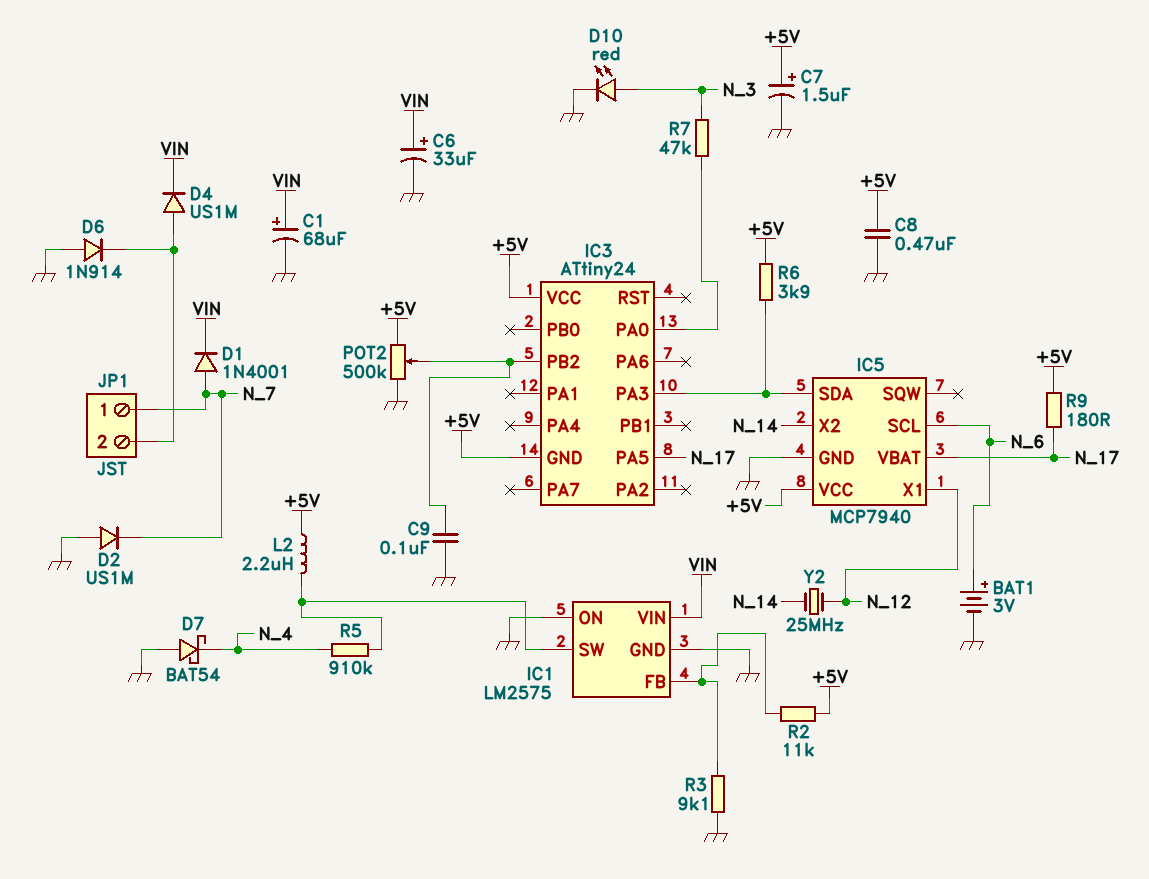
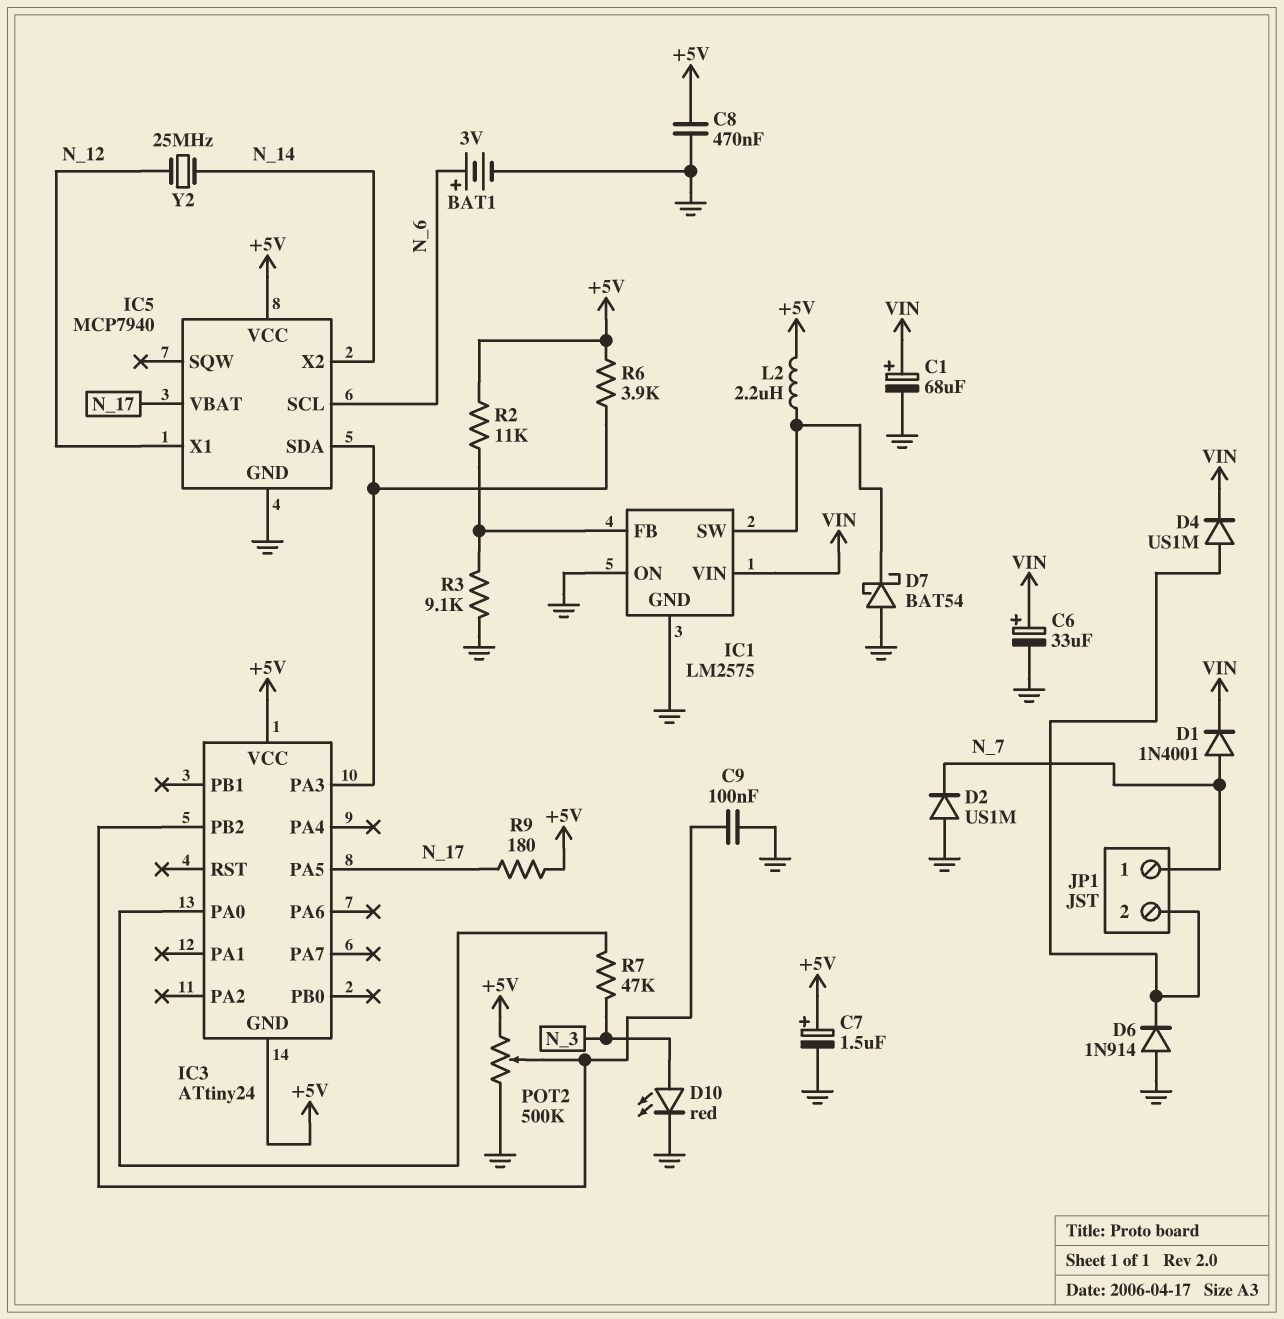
D7: schottky BAT54 (A GND, K N_4) -> schottky BAT54 (A GND, K IC1/SW)
R5: 910k (IC1/SW, N_4) -> none

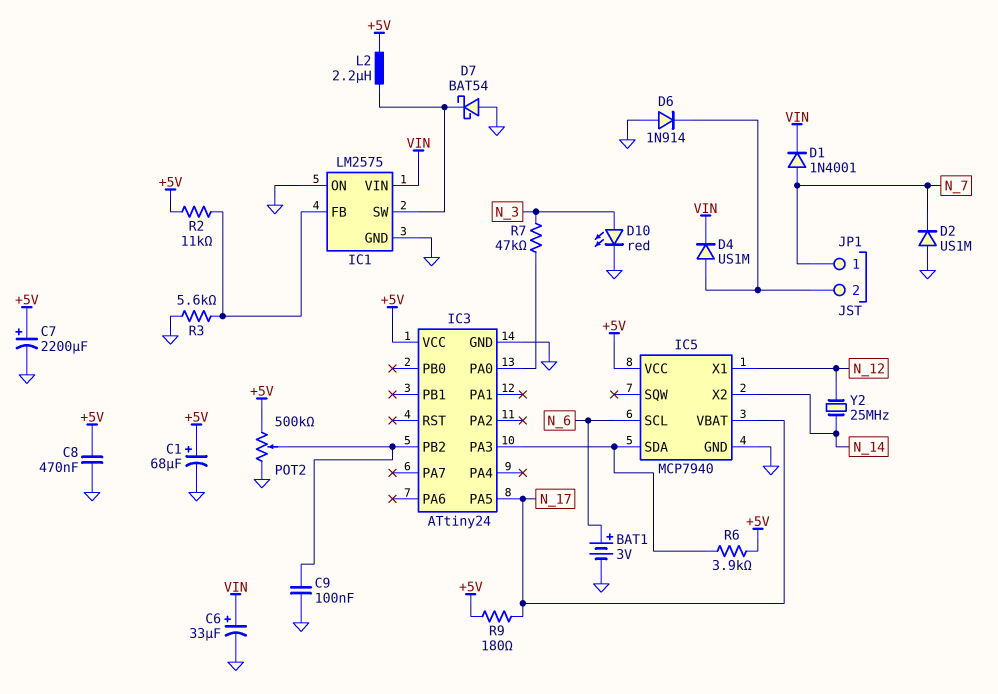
C1: 68uF (plus VIN, minus GND) -> 68uF (plus +5V, minus GND)
C7: 1.5uF (plus +5V, minus GND) -> 2200uF (plus +5V, minus GND)
IC3 pin GND: +5V -> GND
R3: 9.1k (GND, IC1/FB) -> 5.6k (GND, IC1/FB)

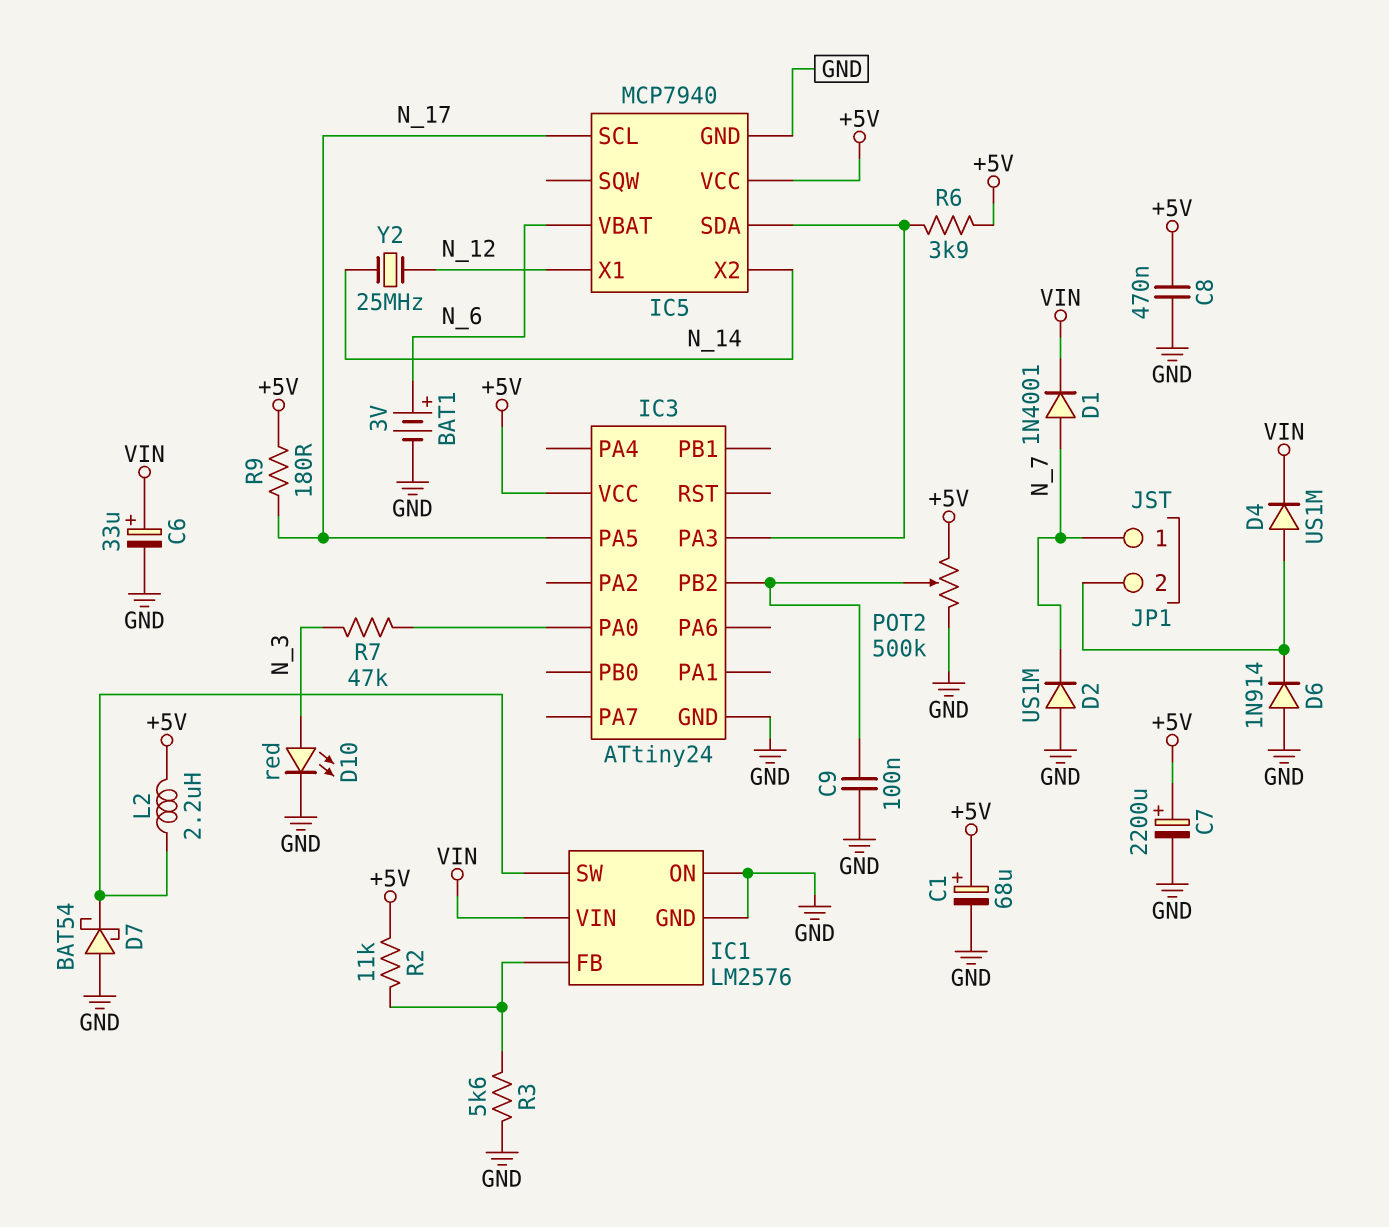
IC1: LM2575 -> LM2576
IC5 pin SCL: N_6 -> N_17
IC5 pin VBAT: N_17 -> N_6

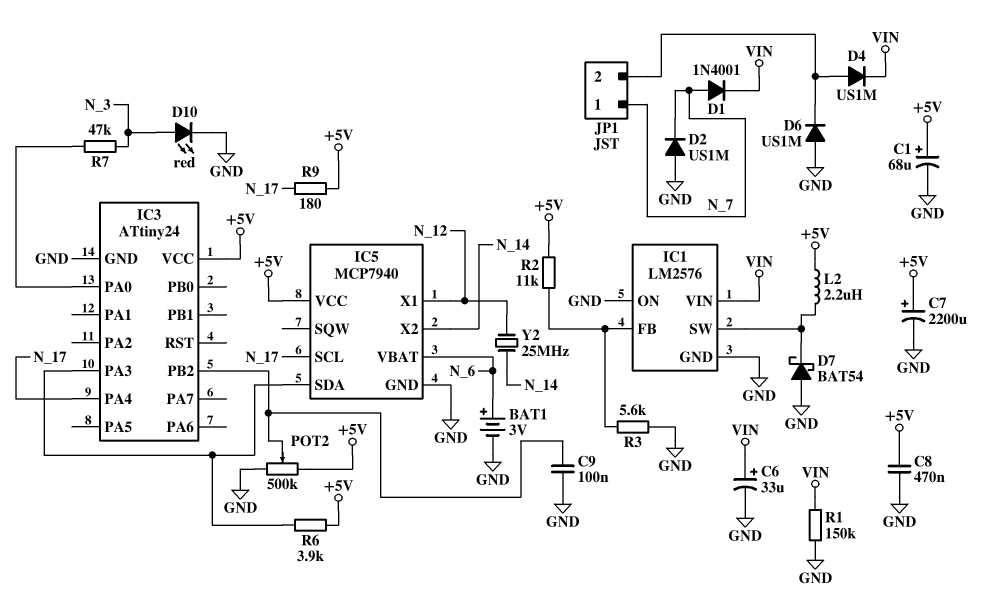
D6: diode 1N914 (A GND, K JP1/2) -> diode US1M (A GND, K JP1/2)
IC3 pin PA4: none -> N_17
IC3 pin PA5: N_17 -> none
R1: none -> 150k (GND, VIN)

